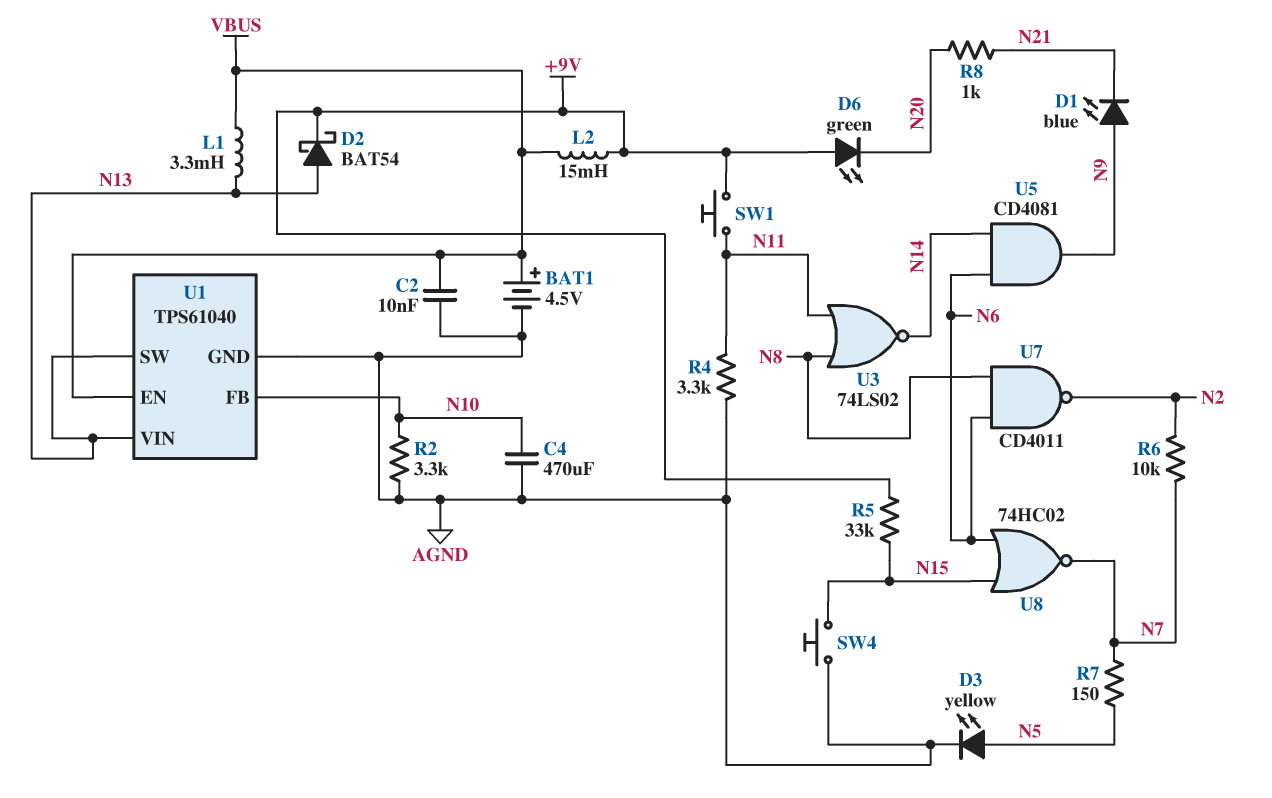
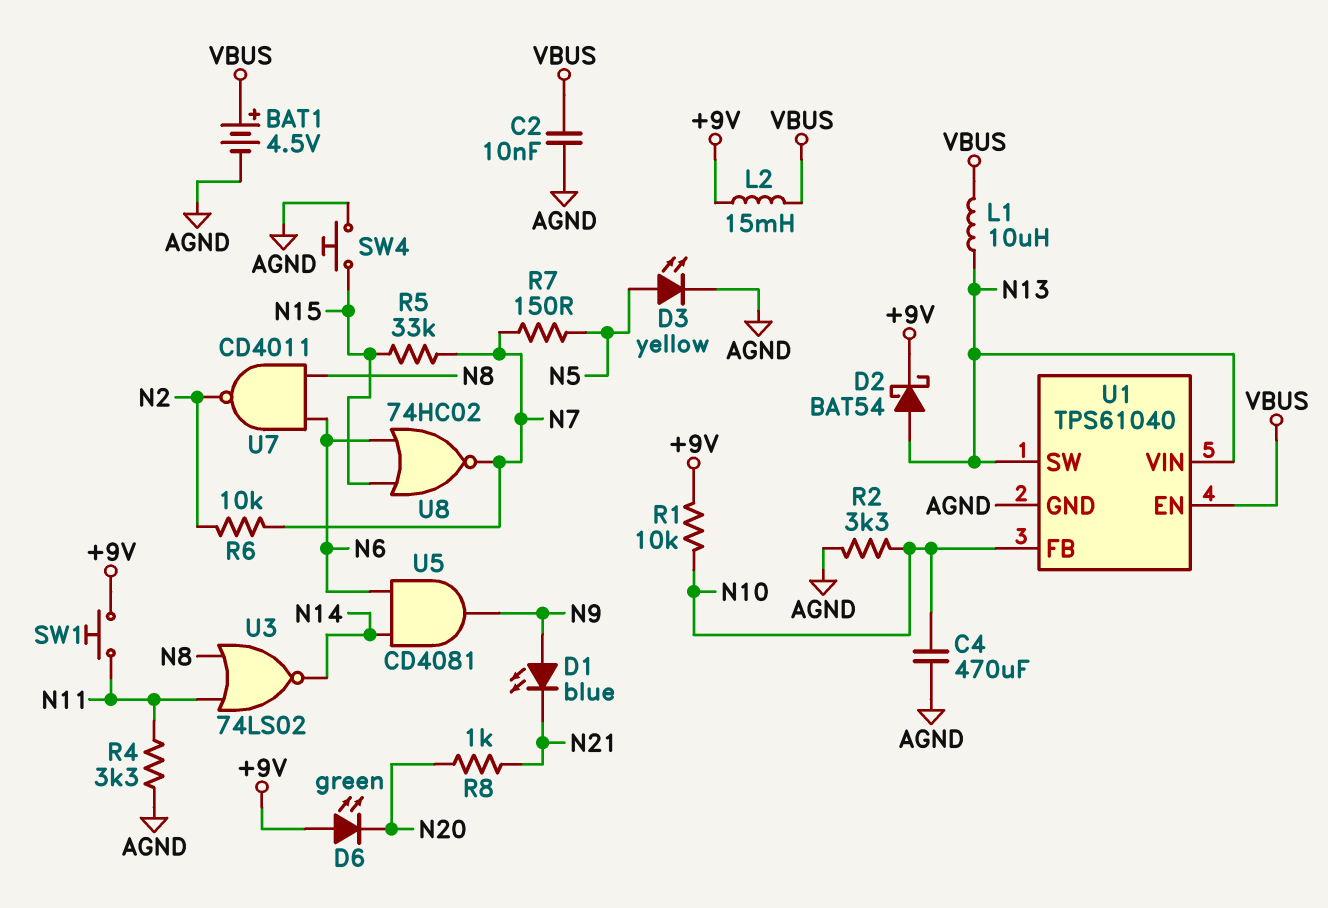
L1: 3.3mH (N13, VBUS) -> 10uH (N13, VBUS)
R1: none -> 10k (+9V, N10)
R5: 33k (+9V, N15) -> 33k (N7, N15)

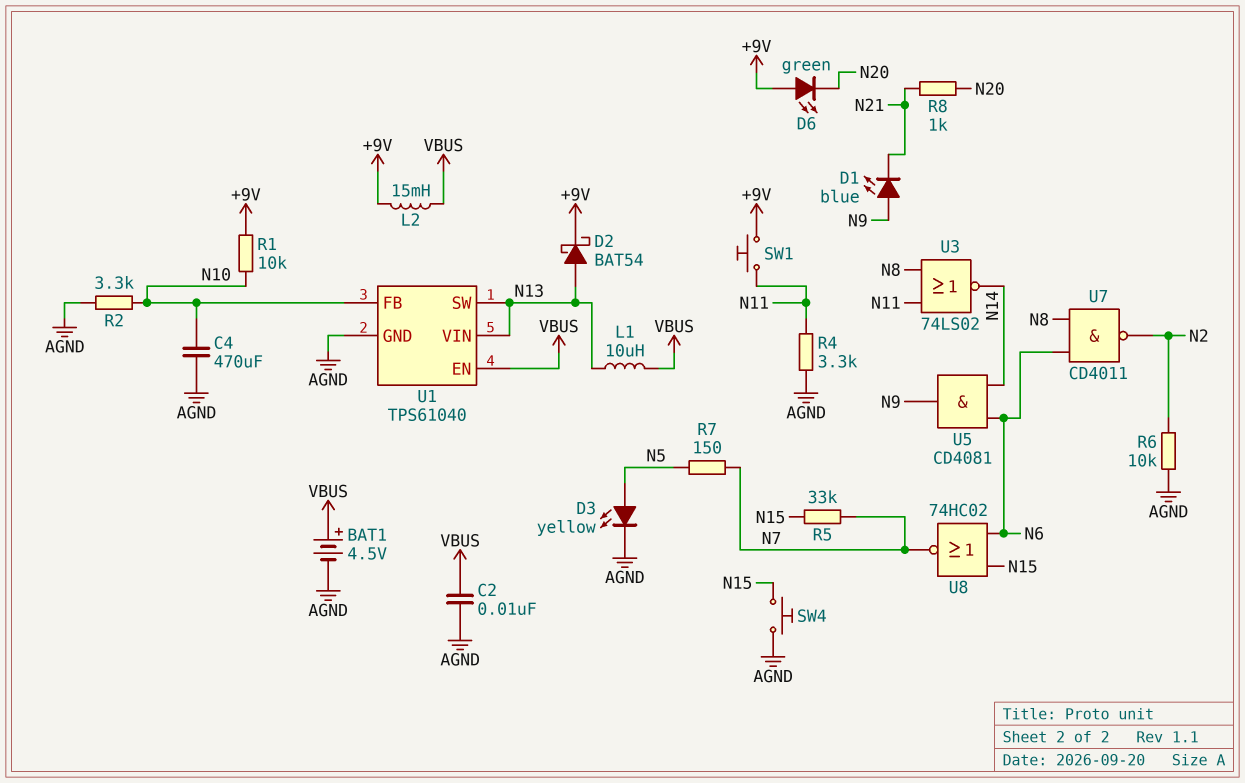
R6: 10k (N2, N7) -> 10k (AGND, N2)

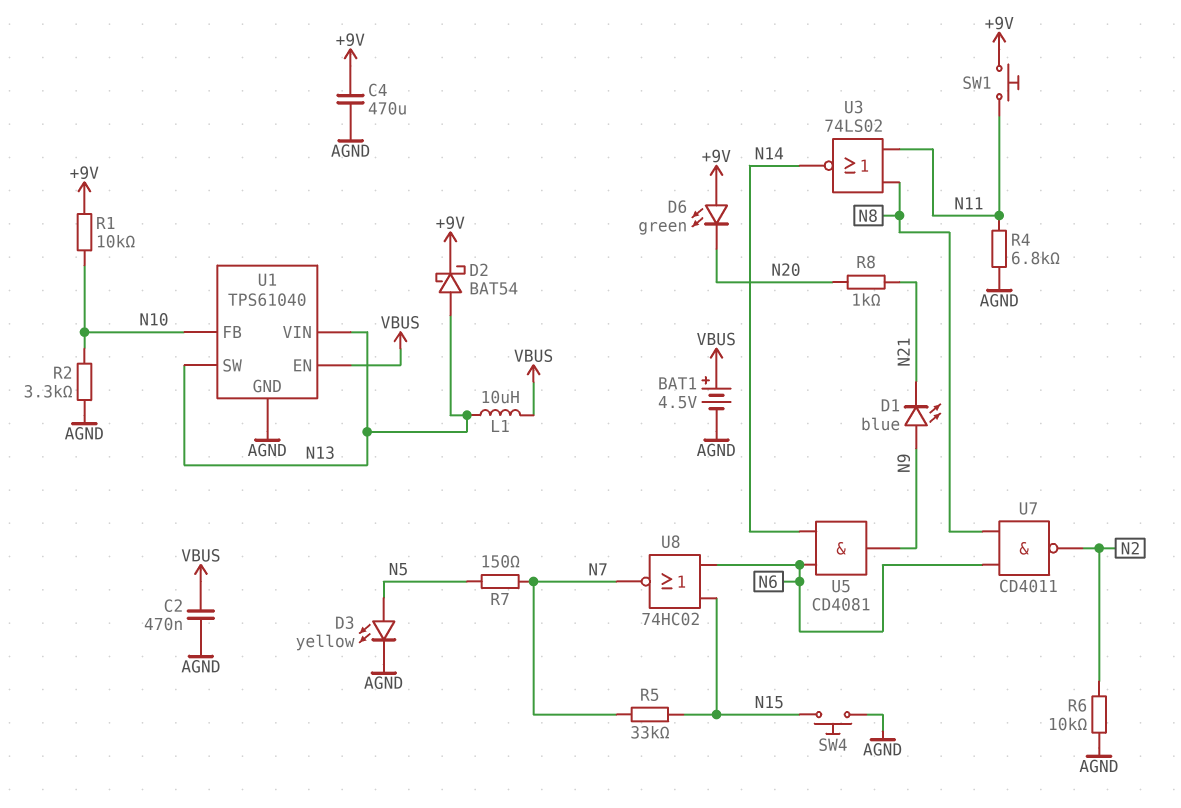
C2: 10nF (AGND, VBUS) -> 470nF (AGND, VBUS)
C4: 470uF (AGND, N10) -> 470uF (+9V, AGND)
L2: 15mH (+9V, VBUS) -> none
R4: 3.3k (AGND, N11) -> 6.8k (AGND, N11)

